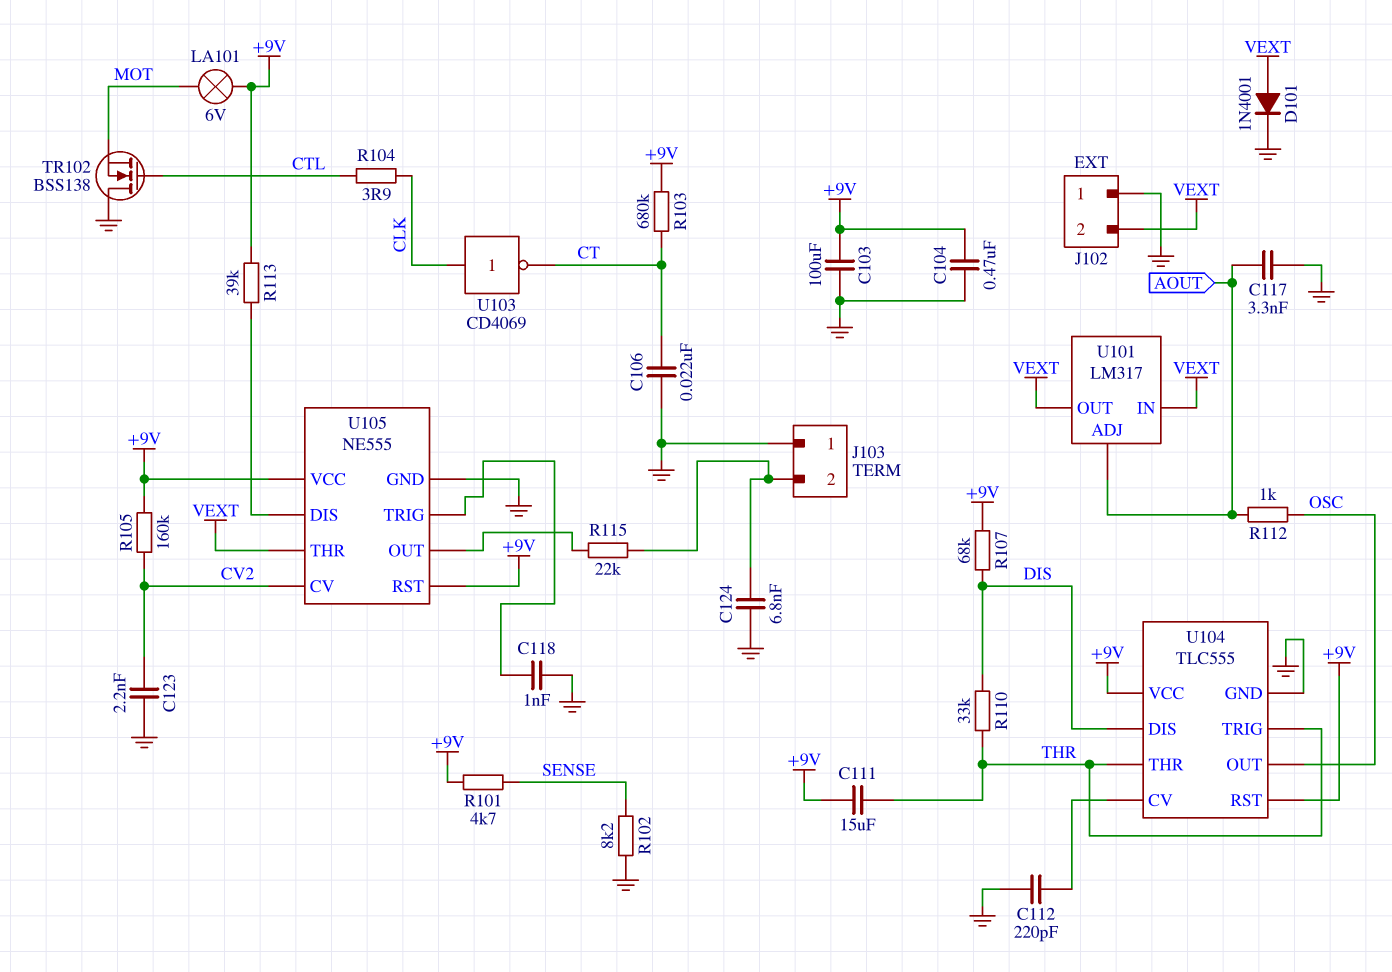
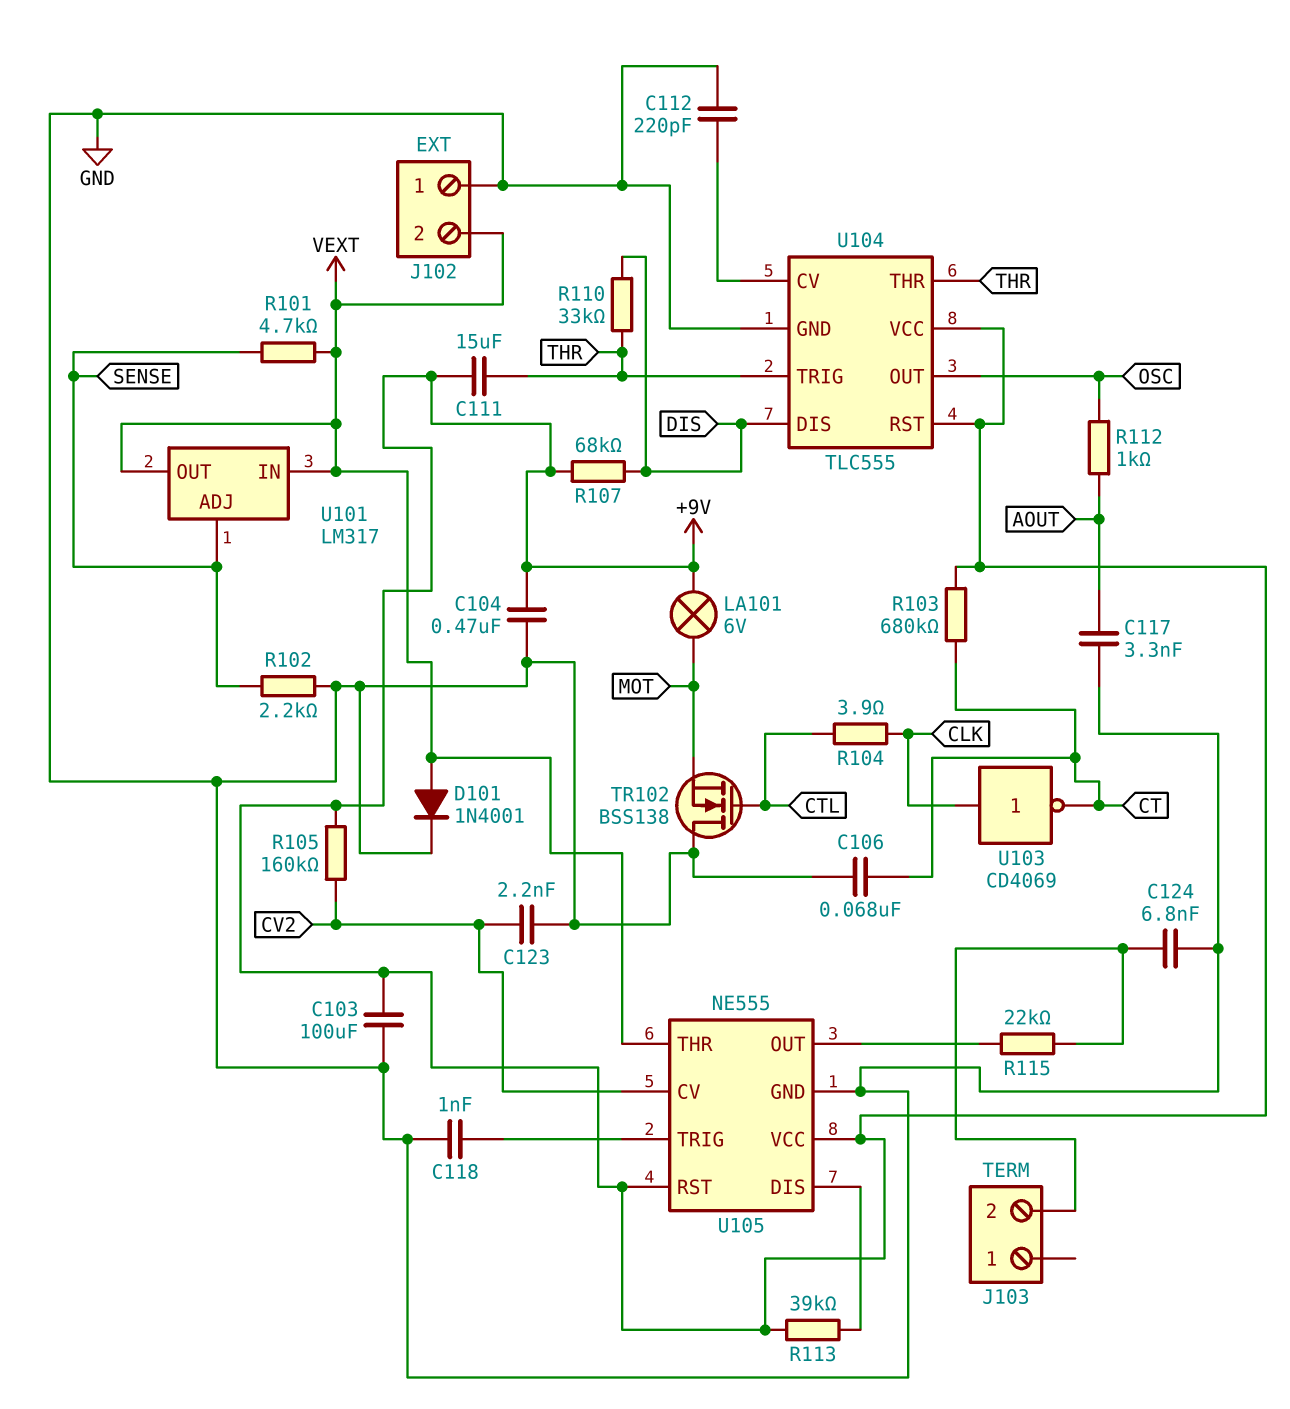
C106: 22nF (CT, GND) -> 68nF (CT, GND)
J103 pin 1: GND -> none
R101: 4.7k (+9V, SENSE) -> 4.7k (SENSE, VEXT)
R102: 8.2k (GND, SENSE) -> 2.2k (GND, SENSE)
U101 pin ADJ: AOUT -> SENSE

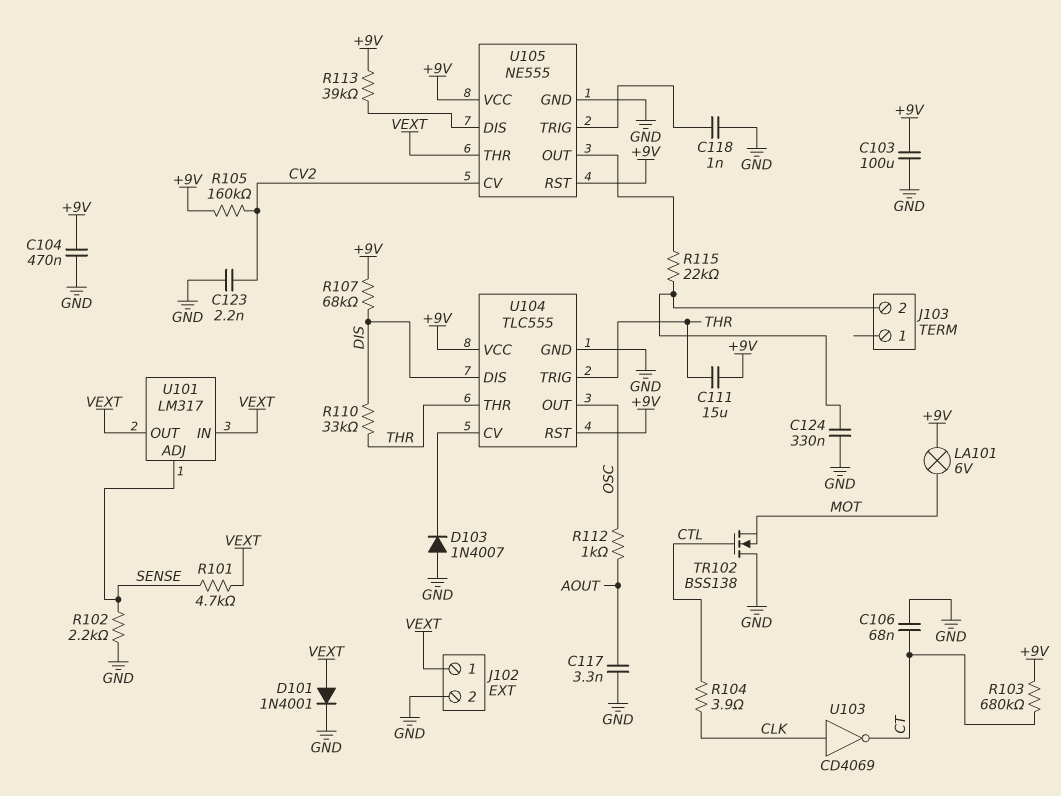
C112: 220pF (GND, U104/CV) -> none
C124: 6.8nF (GND, J103/2) -> 330nF (GND, J103/2)
D103: none -> diode 1N4007 (A GND, K U104/CV)
J102 pin 1: GND -> VEXT
J102 pin 2: VEXT -> GND

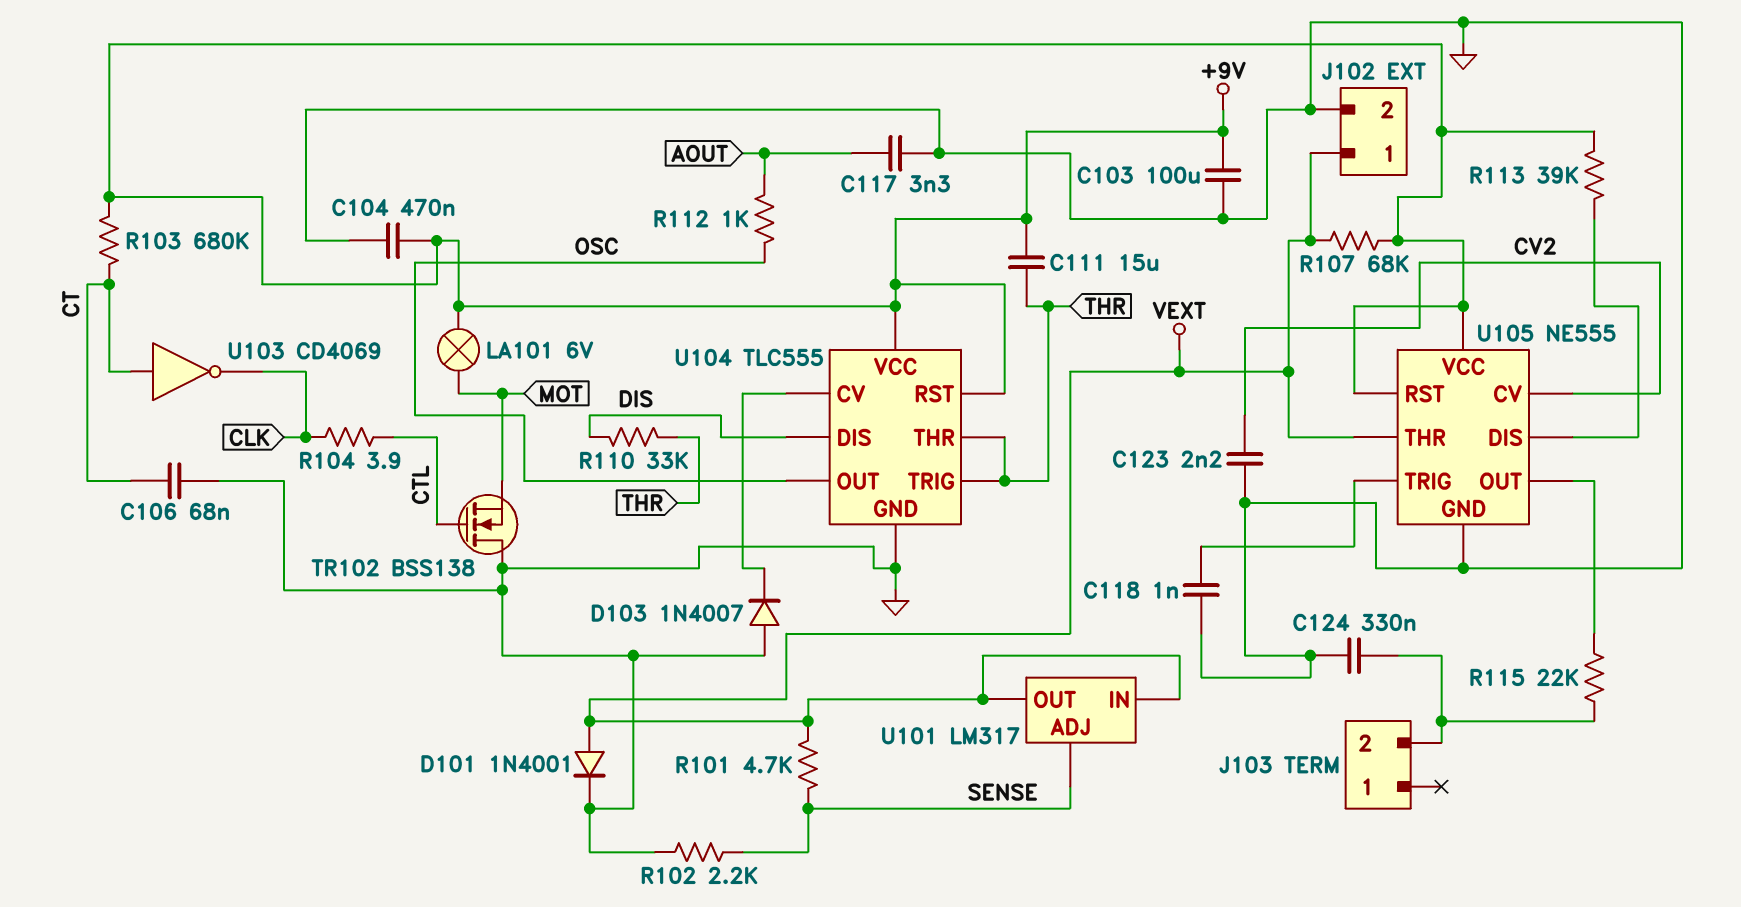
R105: 160k (+9V, CV2) -> none
R107: 68k (+9V, DIS) -> 68k (+9V, VEXT)
U103: NOT CD4069 (in CLK, out CT) -> NOT CD4069 (in CT, out CLK)

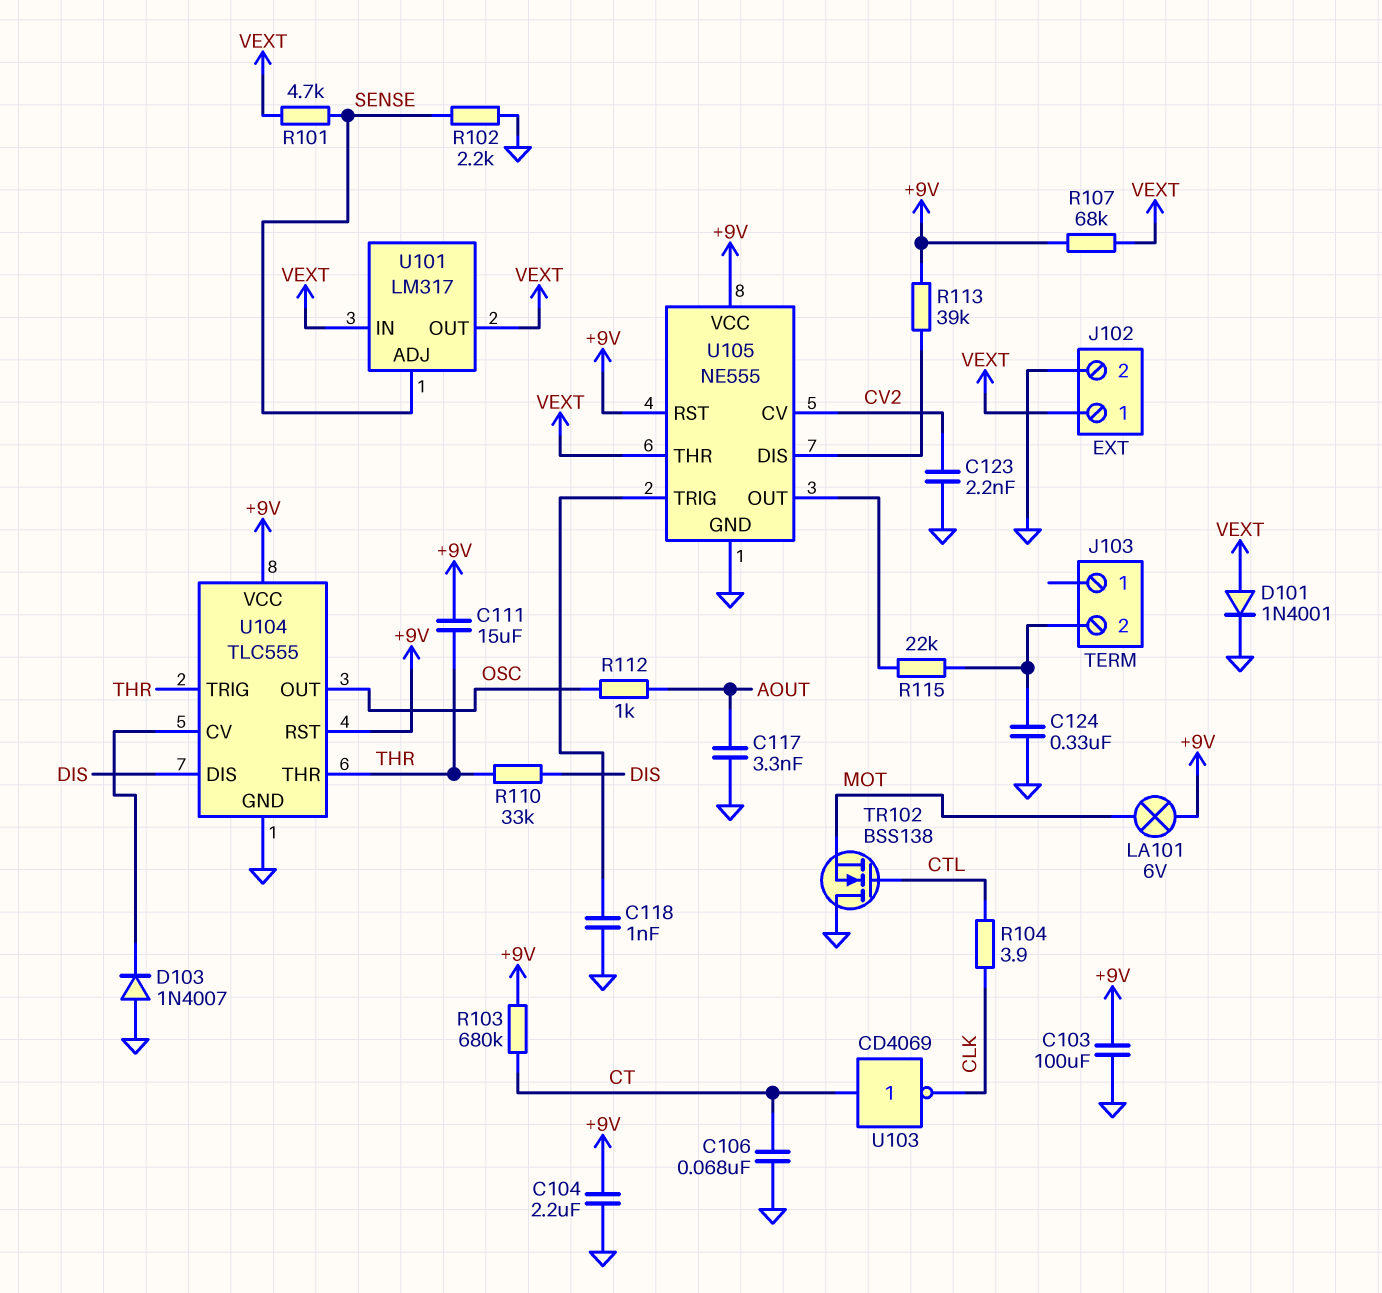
C104: 470nF (+9V, GND) -> 2.2uF (+9V, GND)

